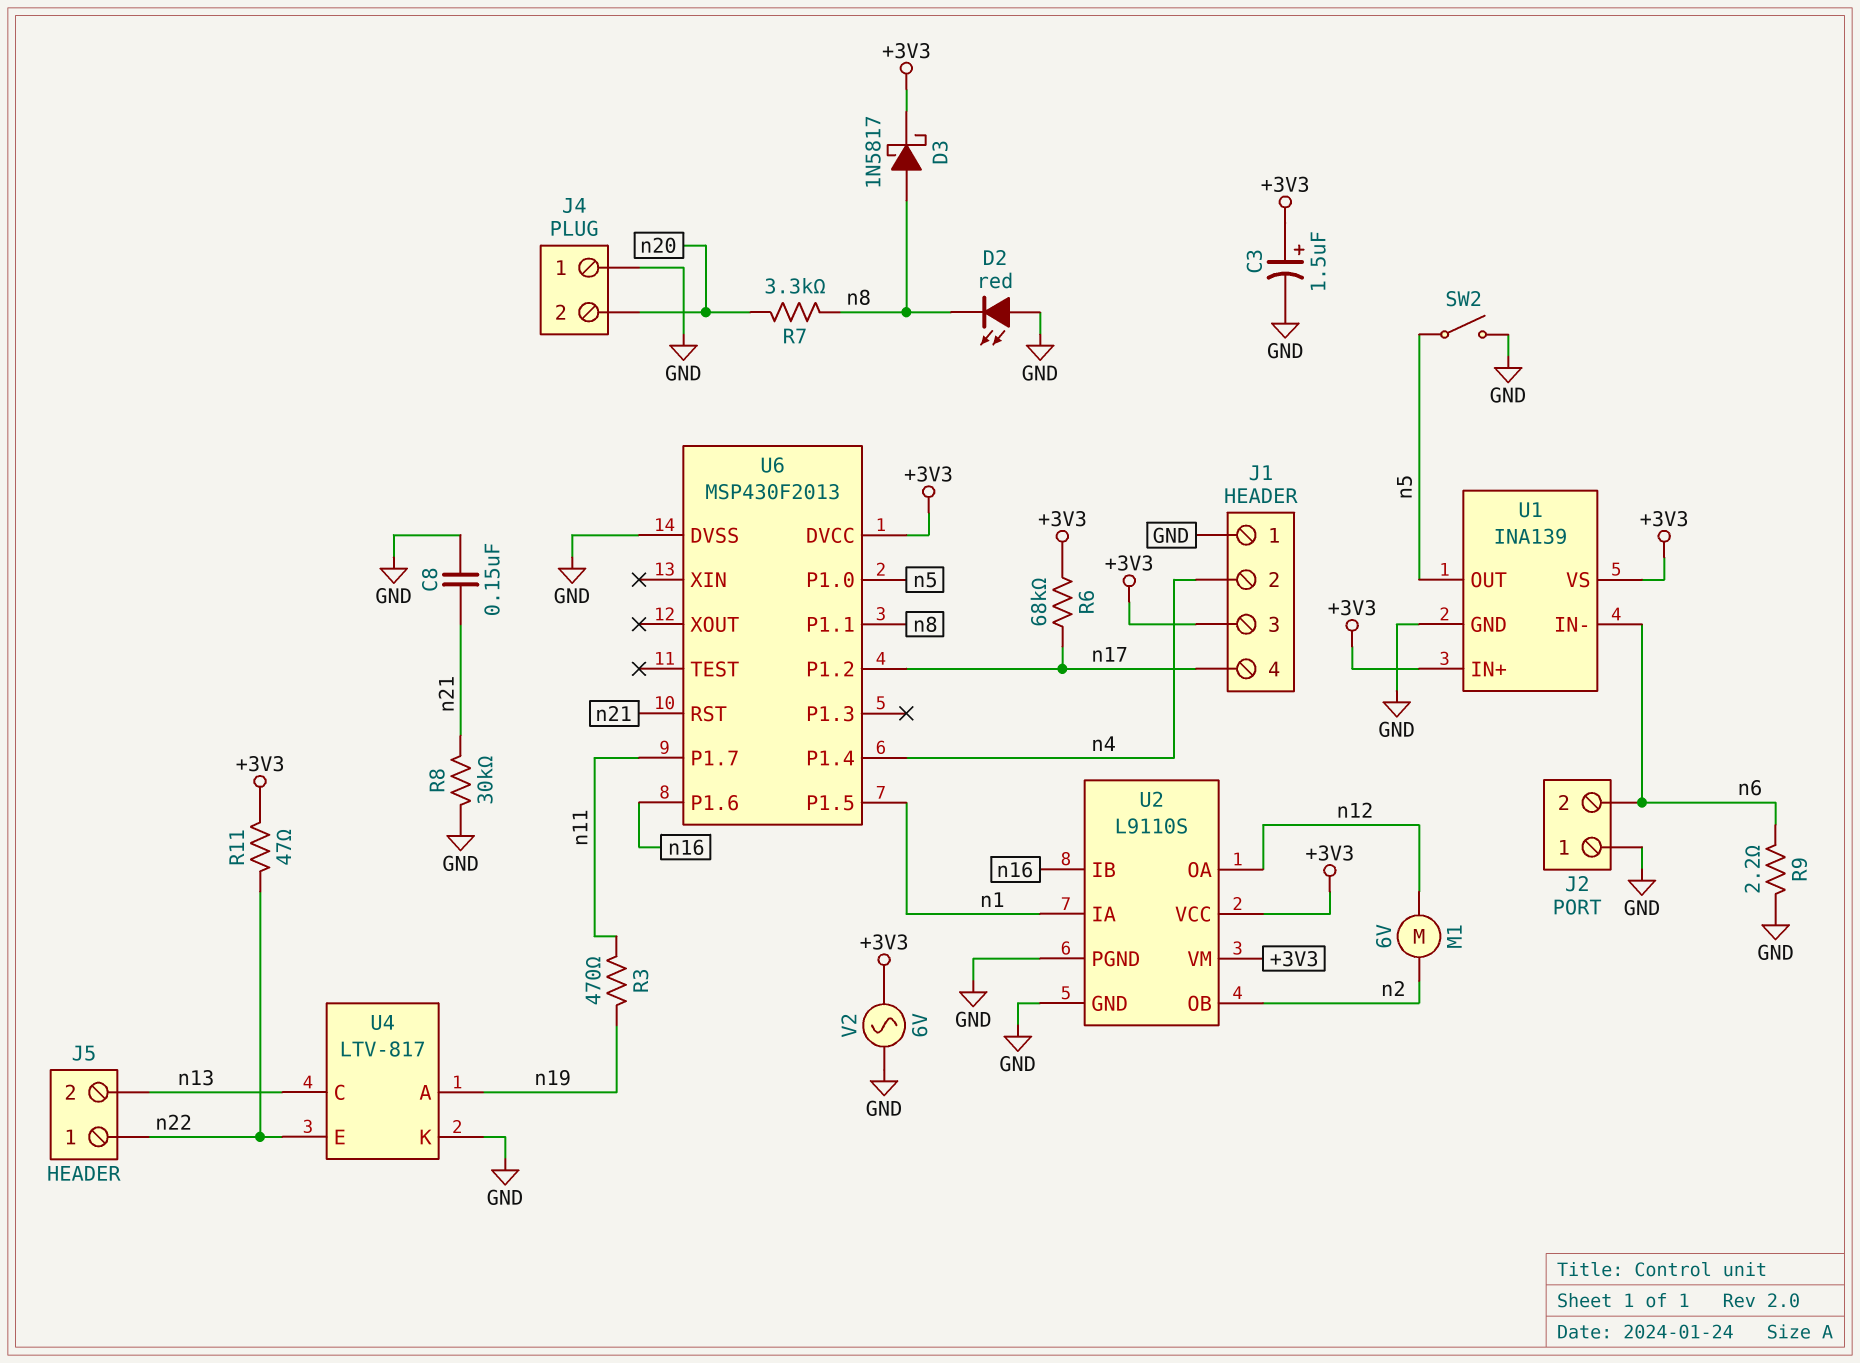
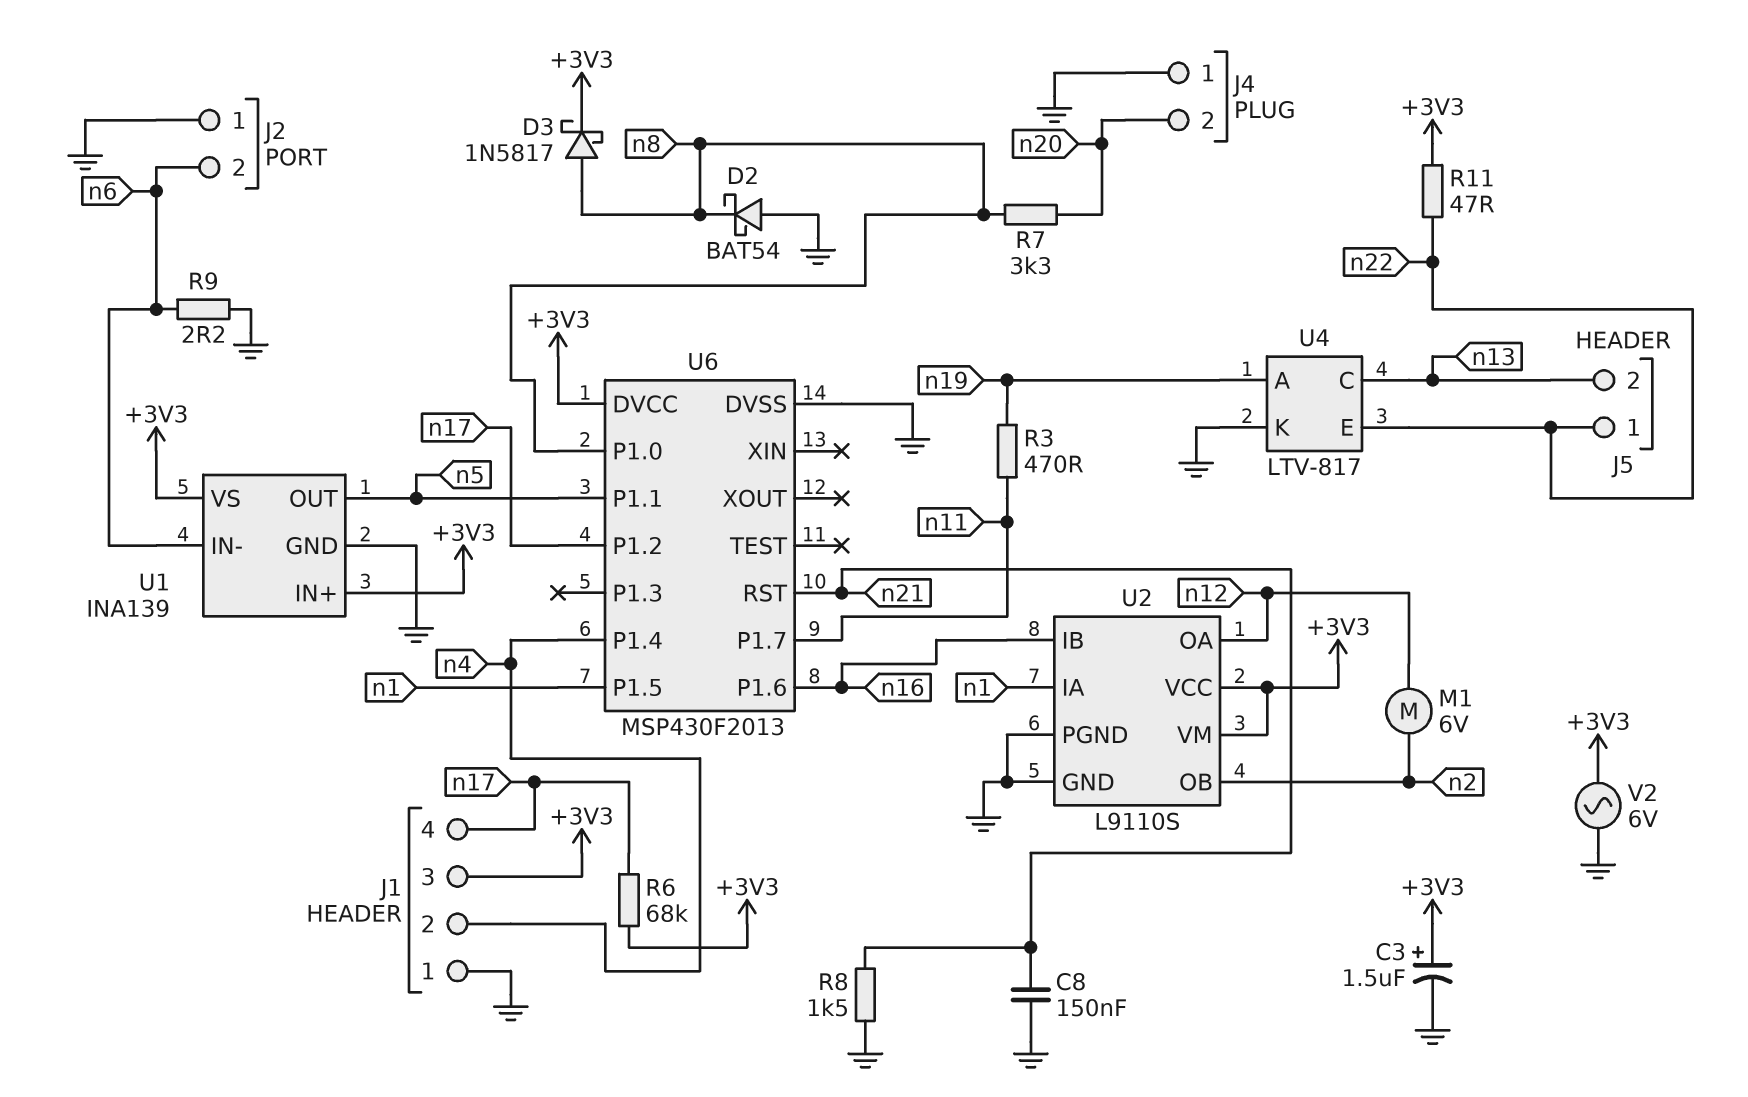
D2: LED red (A GND, K n8) -> schottky BAT54 (A GND, K n8)
R8: 30k (GND, n21) -> 1.5k (GND, n21)
SW2: switch (GND, n5) -> none
U6 pin P1.0: n5 -> n8
U6 pin P1.1: n8 -> n5

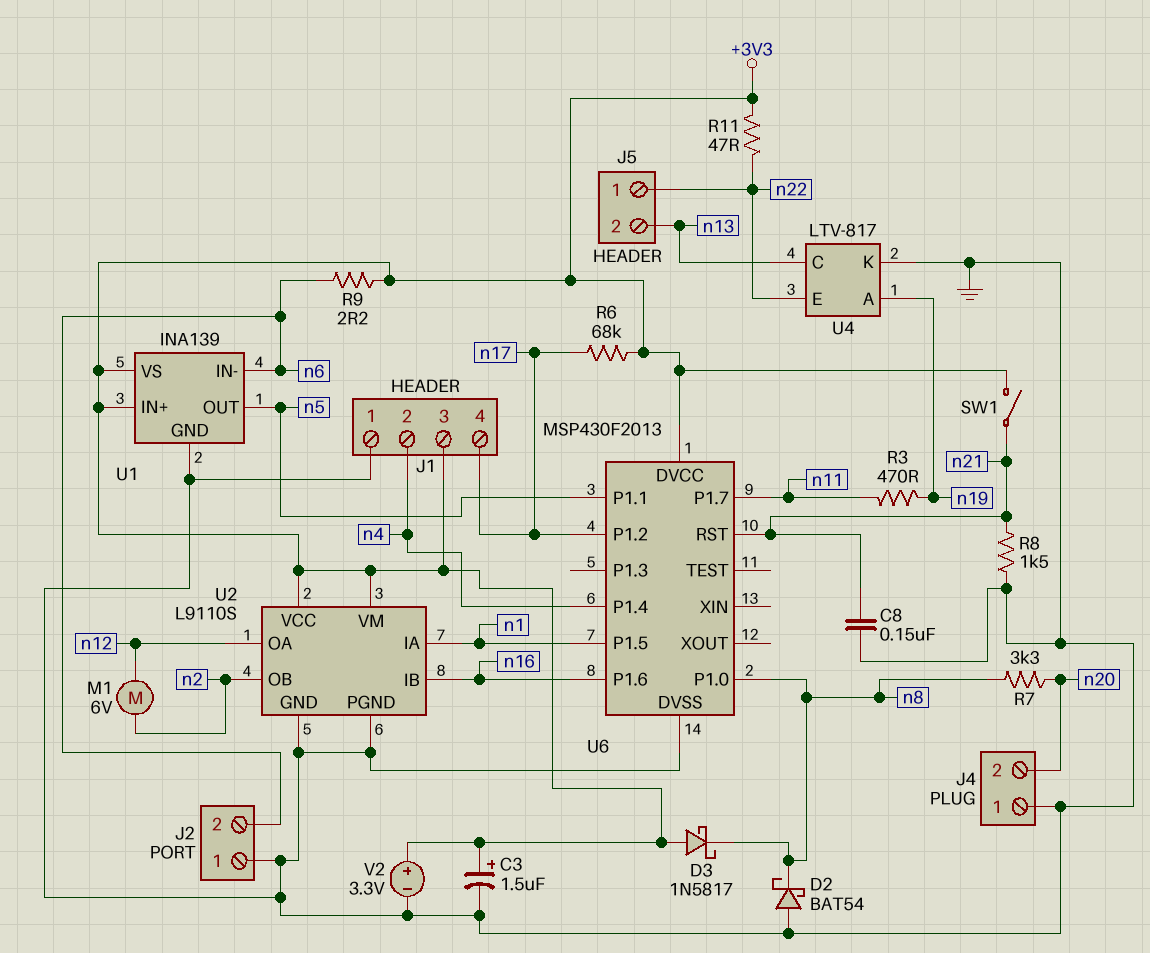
D3: schottky 1N5817 (A n8, K +3V3) -> schottky 1N5817 (A +3V3, K n8)
R9: 2.2 (GND, n6) -> 2.2 (+3V3, n6)
SW1: none -> switch (+3V3, n21)
V2: AC 6V (+3V3, GND) -> 3.3V (plus +3V3, minus GND)

